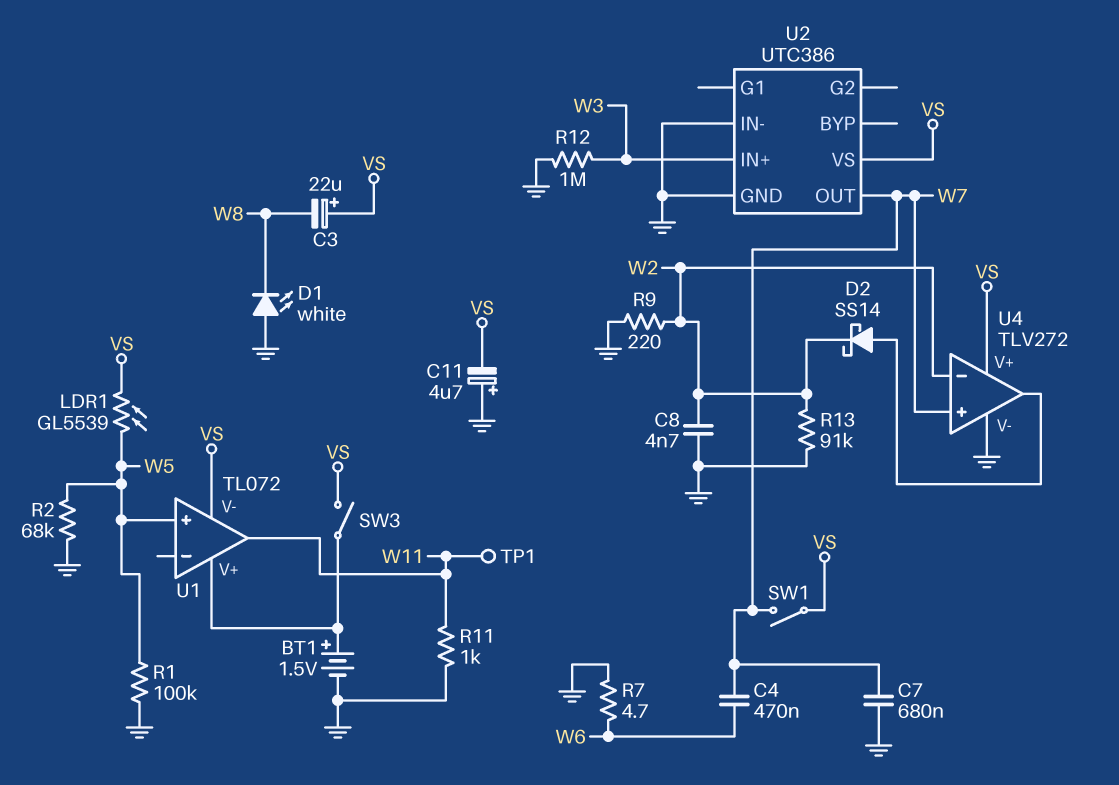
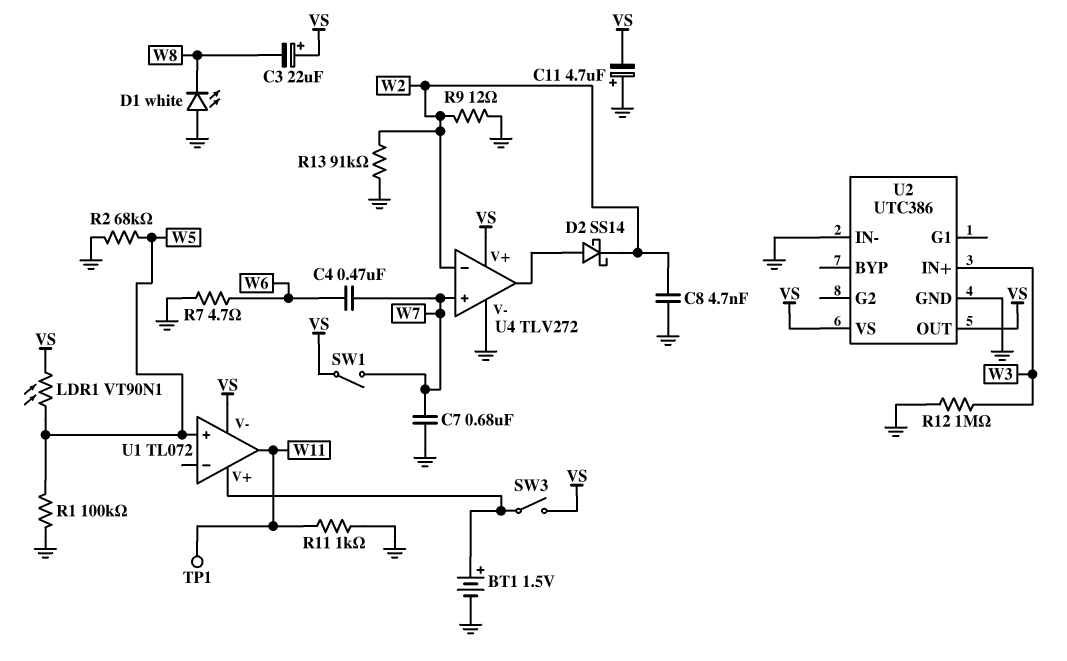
LDR1: GL5539 (VS, W5) -> VT90N1 (VS, W5)
R9: 220 (GND, W2) -> 12 (GND, W2)
U2 pin OUT: W7 -> VS

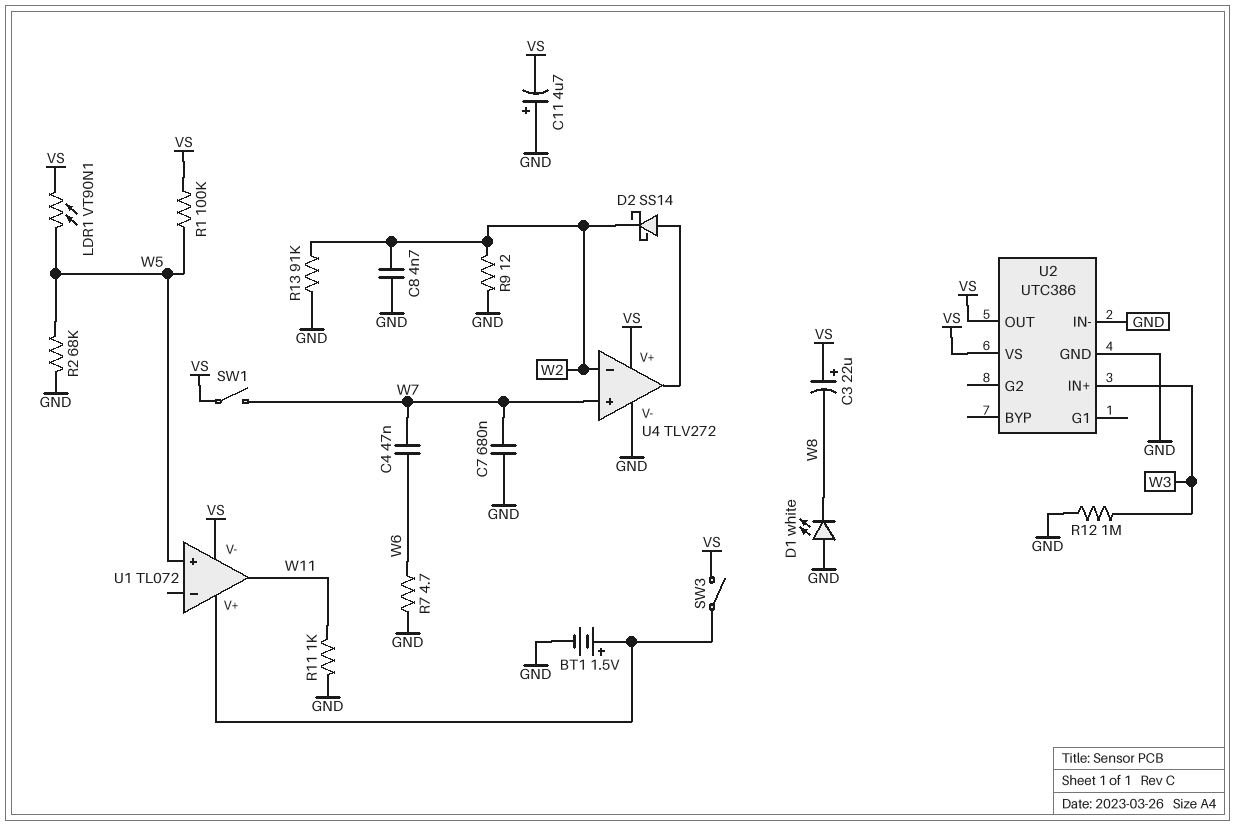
C4: 470nF (W6, W7) -> 47nF (W6, W7)
R1: 100k (GND, W5) -> 100k (VS, W5)
TP1: test point (W11) -> none

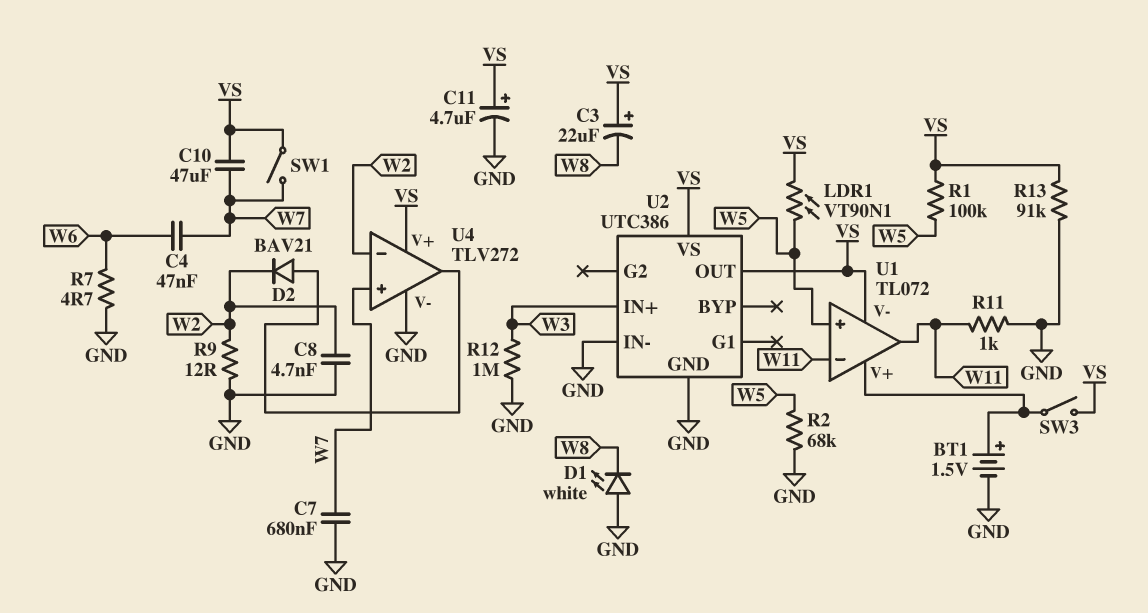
C10: none -> 47uF (VS, W7)
C11: 4.7uF (plus GND, minus VS) -> 4.7uF (plus VS, minus GND)
D2: schottky SS14 (A U4/out, K W2) -> diode BAV21 (A U4/out, K W2)
R13: 91k (GND, W2) -> 91k (GND, VS)
U1 pin in-: none -> W11

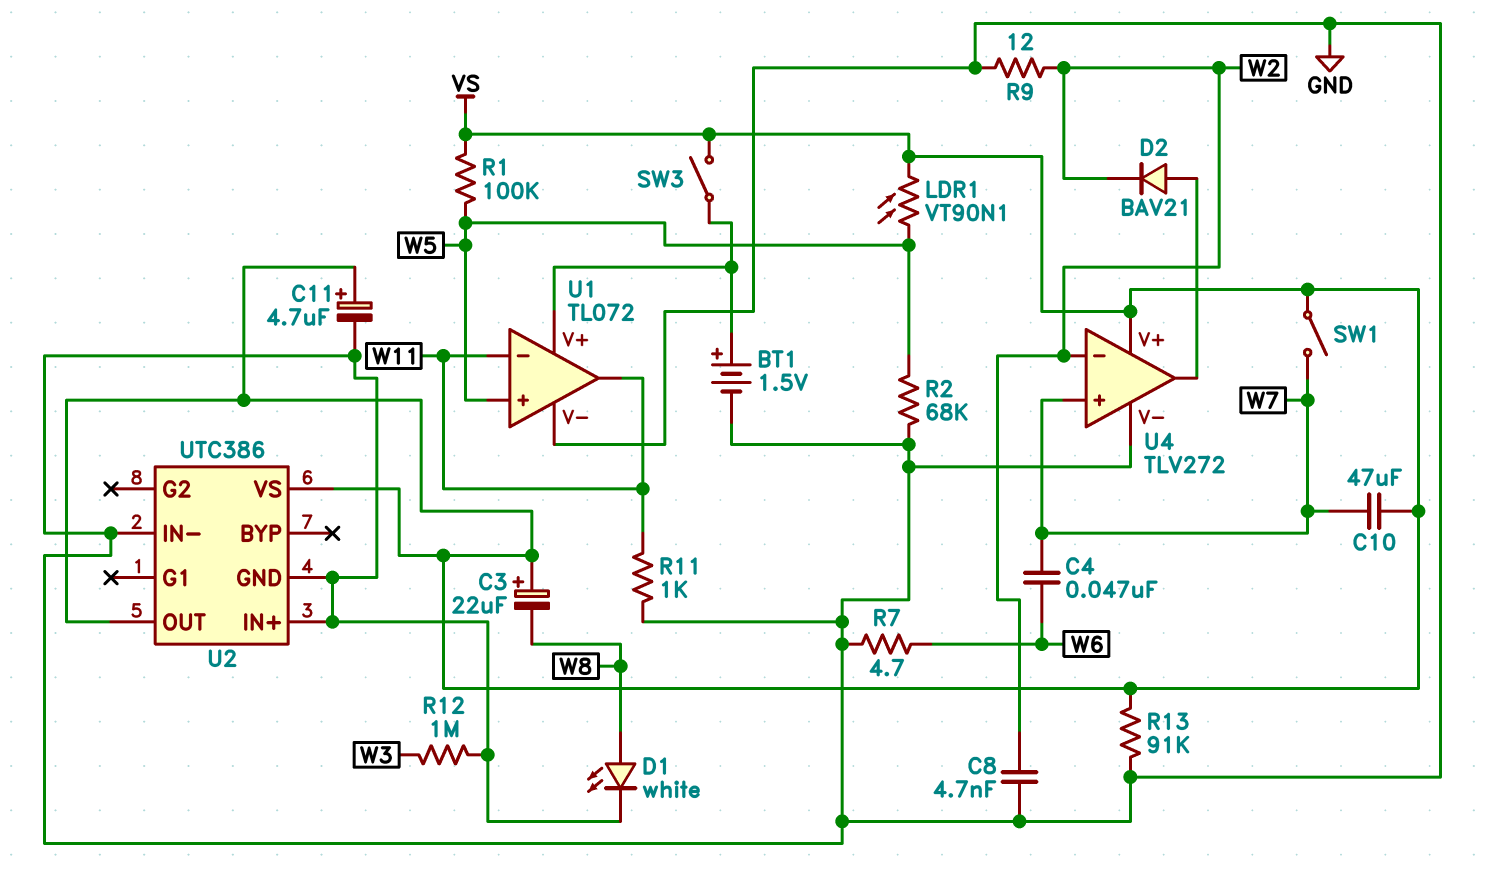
C7: 680nF (GND, W7) -> none
D1: LED white (A GND, K W8) -> LED white (A W8, K GND)
U1 pin V-: VS -> GND
U2 pin IN+: W3 -> GND

